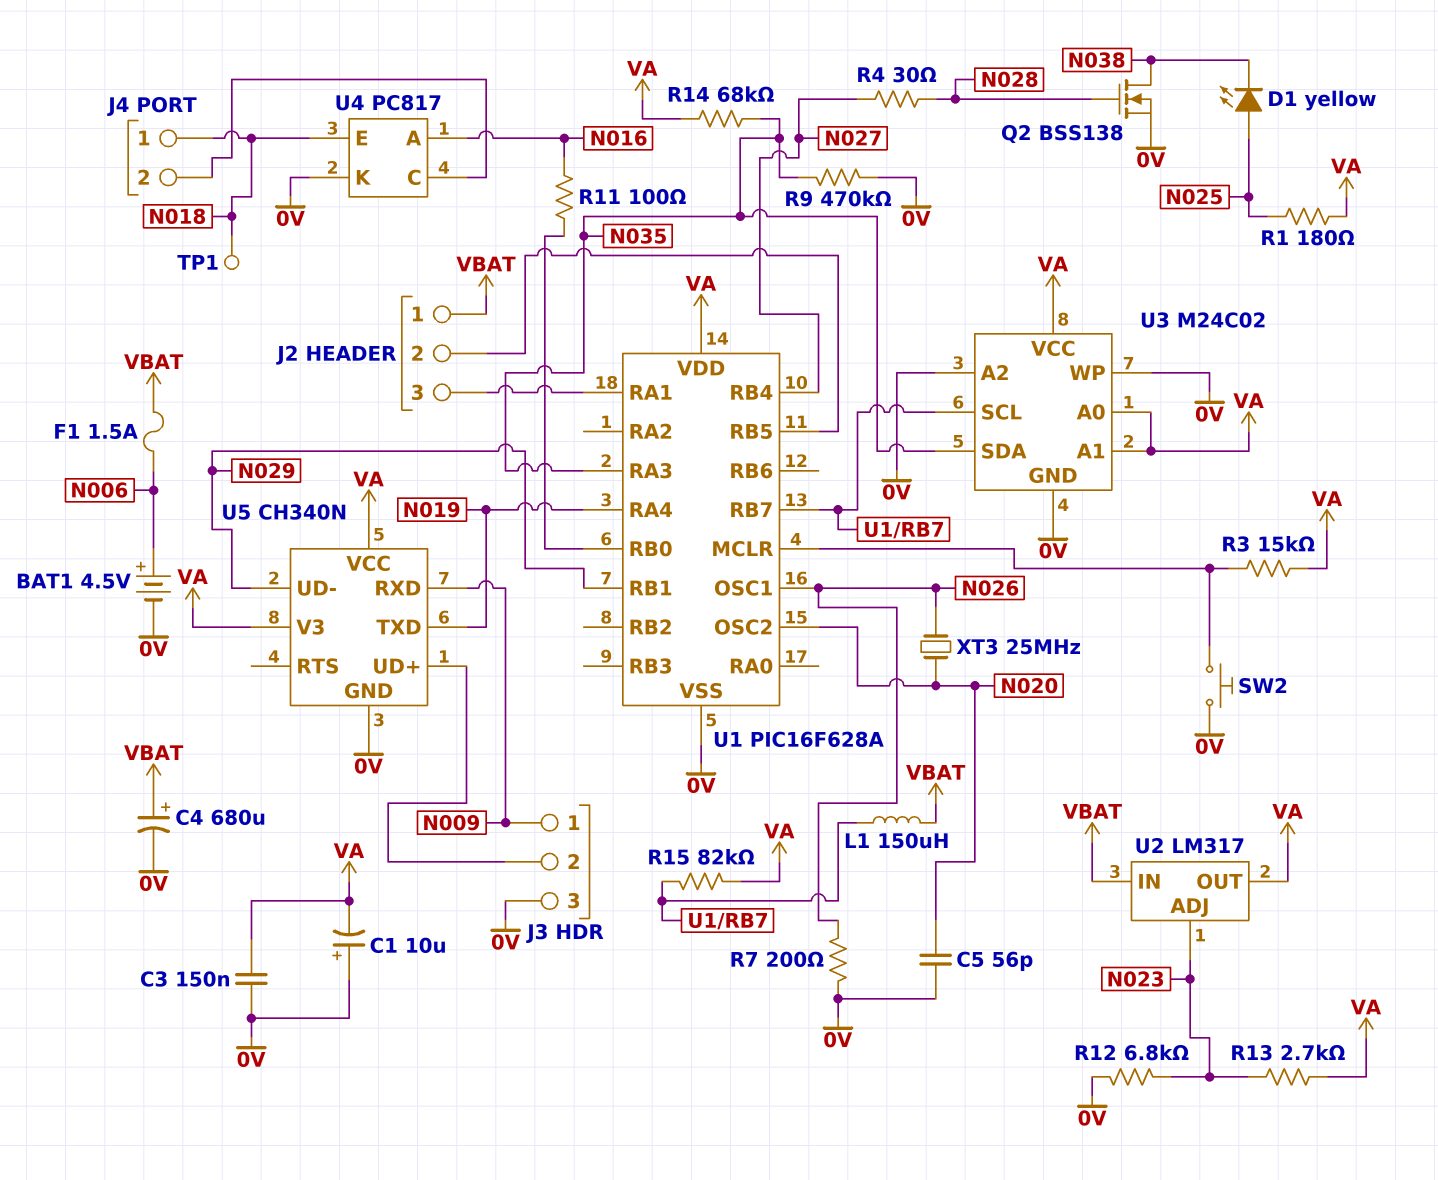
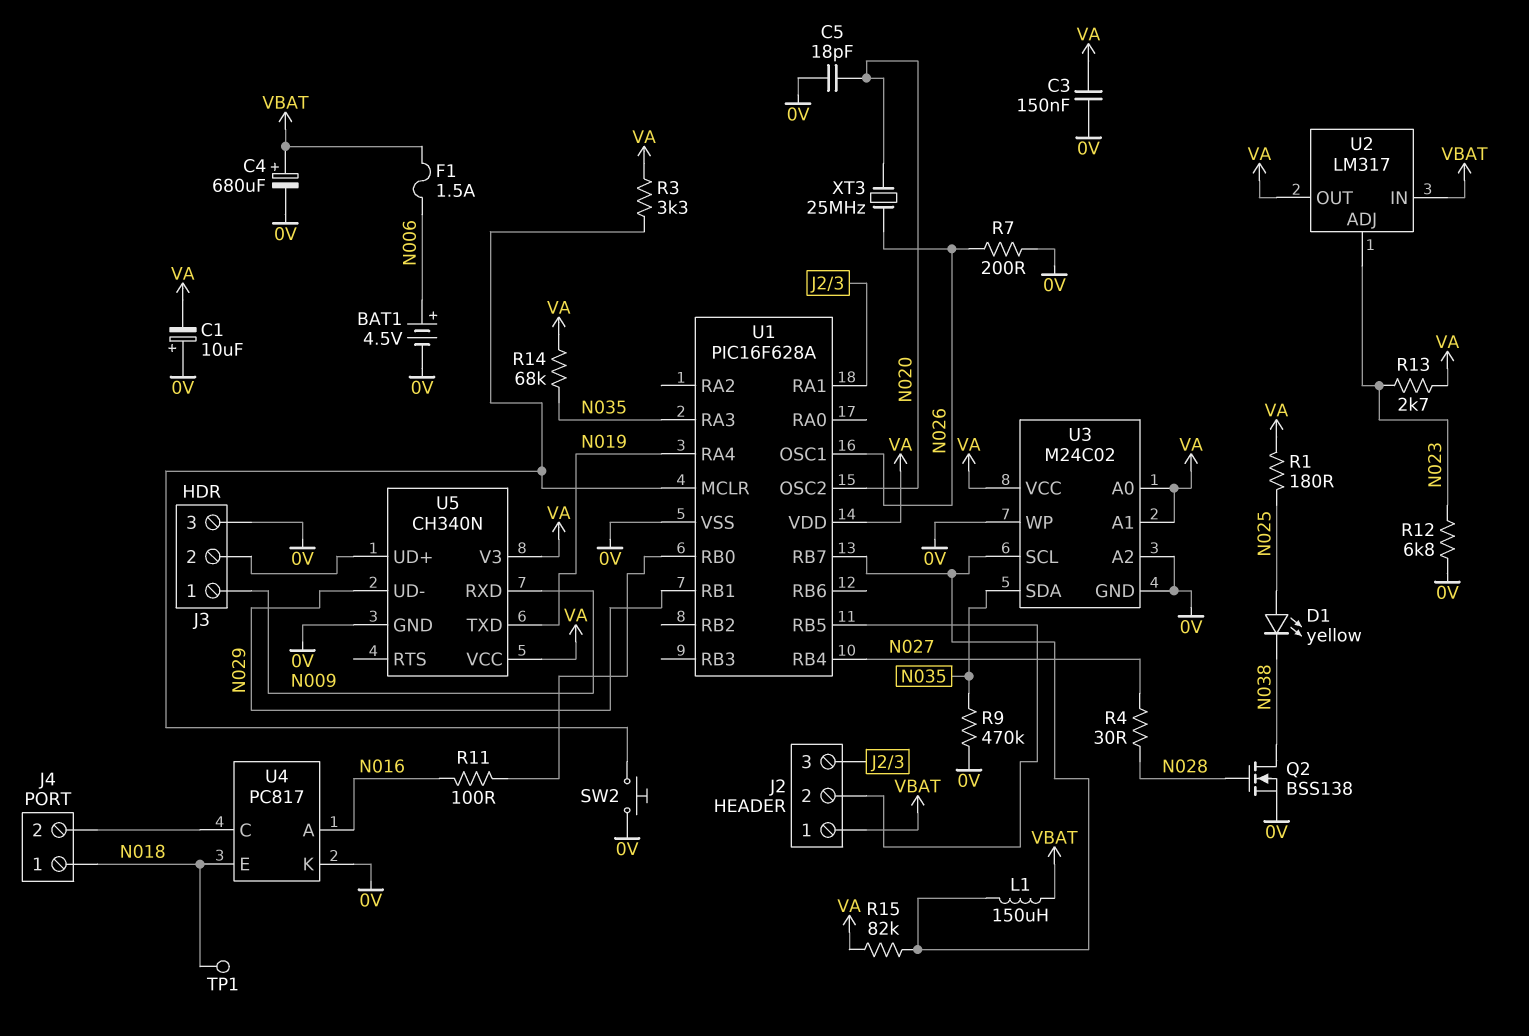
C5: 56pF (0V, N020) -> 18pF (0V, N020)
R3: 15k (U1/MCLR, VA) -> 3.3k (U1/MCLR, VA)

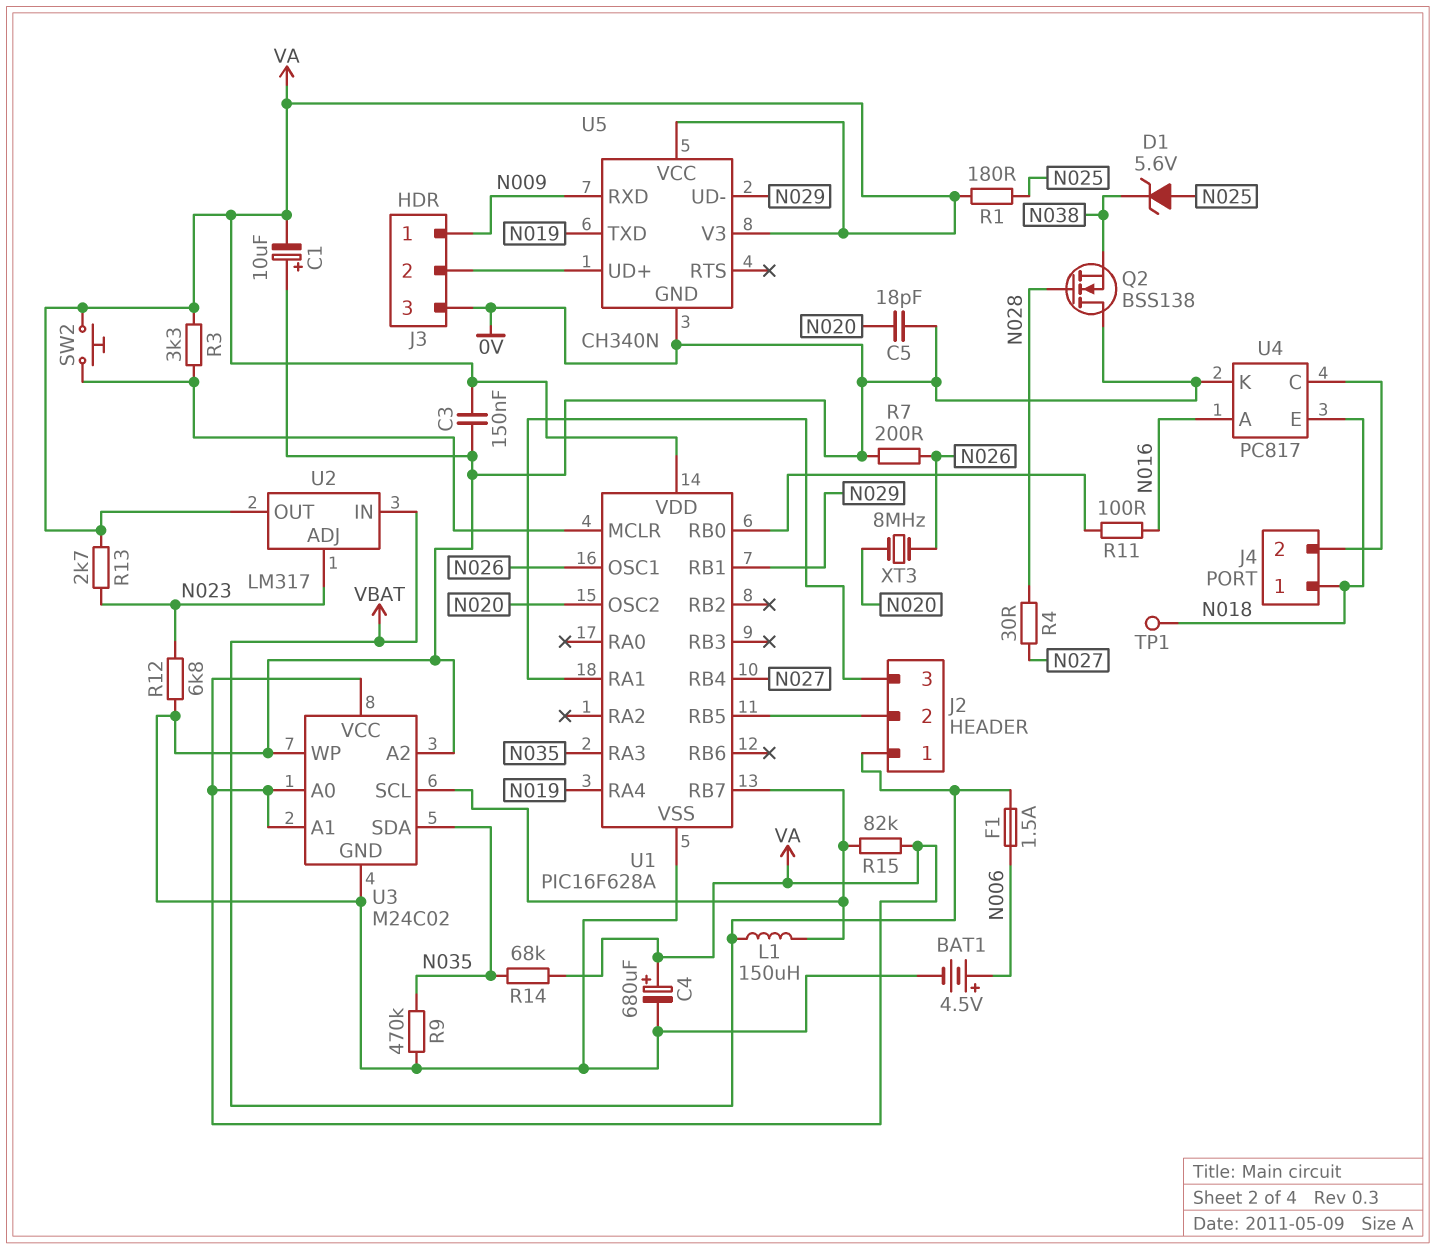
C4: 680uF (plus VBAT, minus 0V) -> 680uF (plus VA, minus 0V)
D1: LED yellow (A N025, K N038) -> zener 5.6V (A N025, K N038)
Q2: NMOS BSS138 (G N028, D N038, S 0V) -> NMOS BSS138 (G N028, D 0V, S N038)
SW2: button (0V, U1/MCLR) -> button (U1/MCLR, VA)
XT3: 25MHz (N020, N026) -> 8MHz (N020, N026)

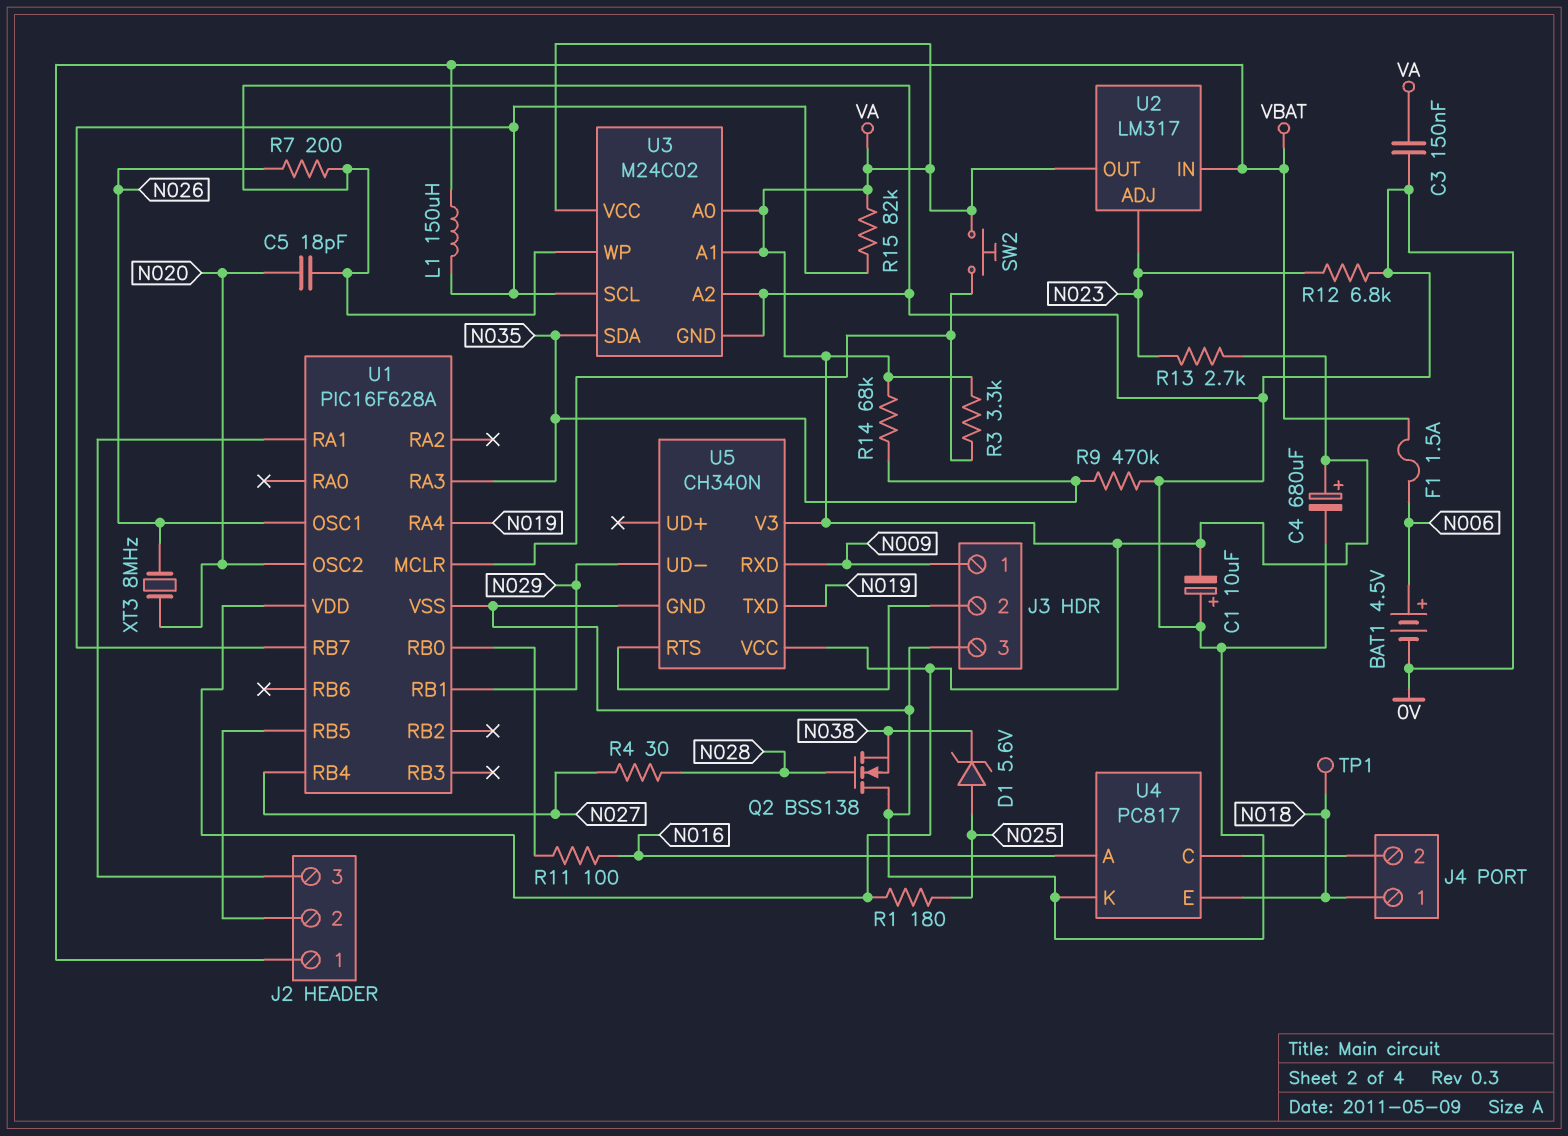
U5 pin RTS: none -> J3/2
U5 pin UD+: J3/2 -> none

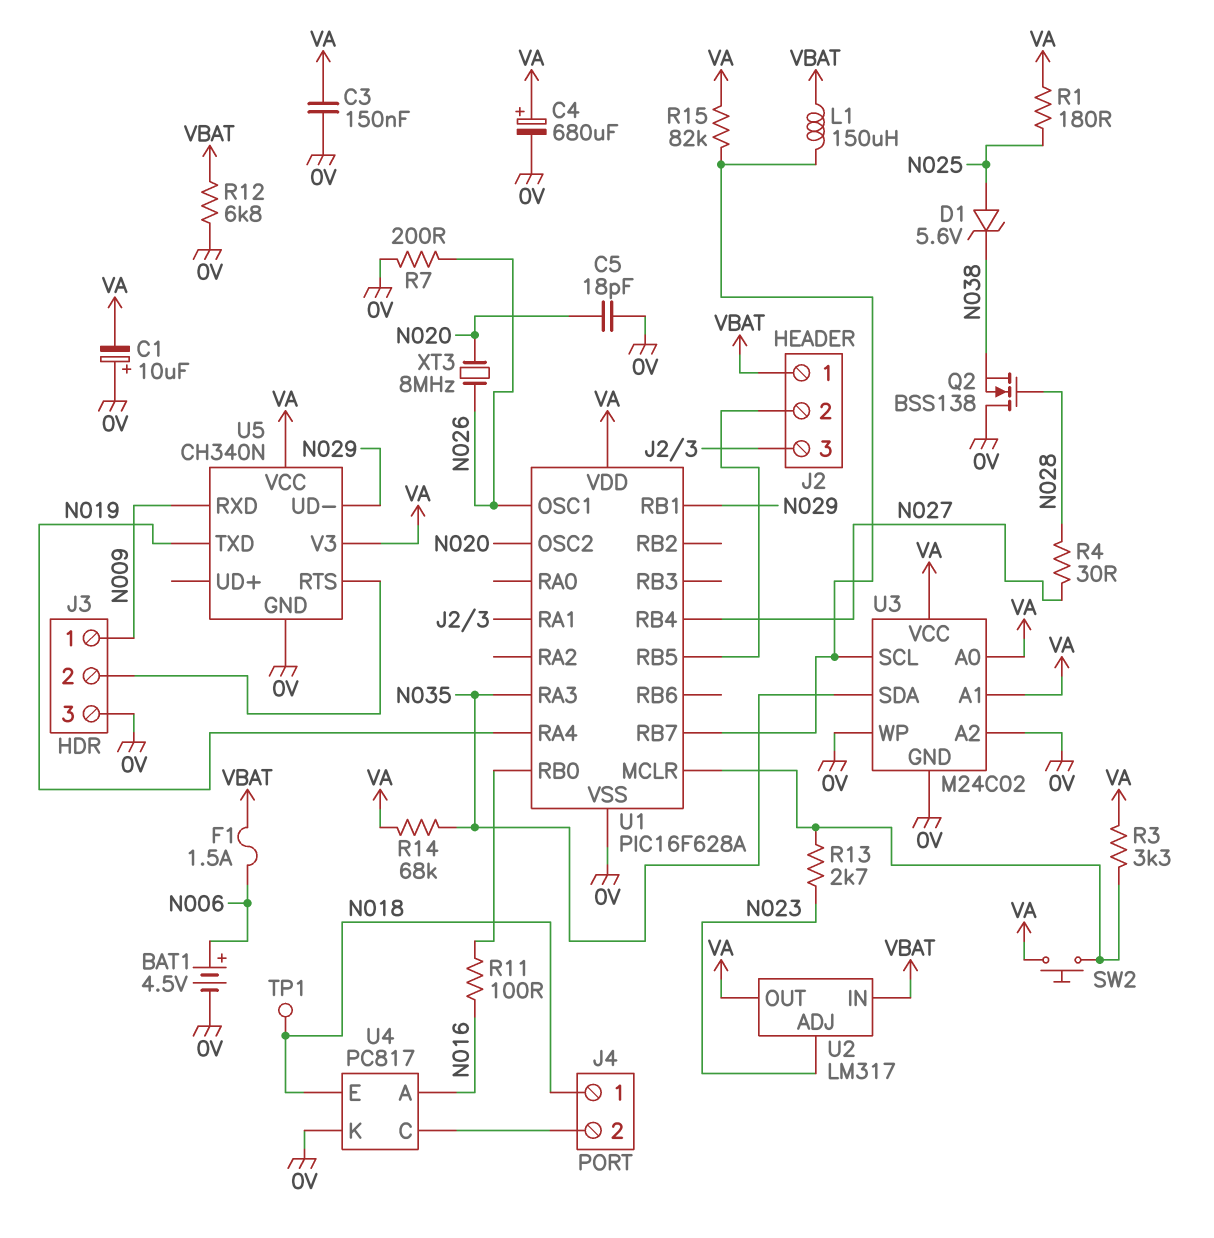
R9: 470k (0V, N035) -> none
R12: 6.8k (0V, N023) -> 6.8k (0V, VBAT)
R13: 2.7k (N023, VA) -> 2.7k (N023, U1/MCLR)

